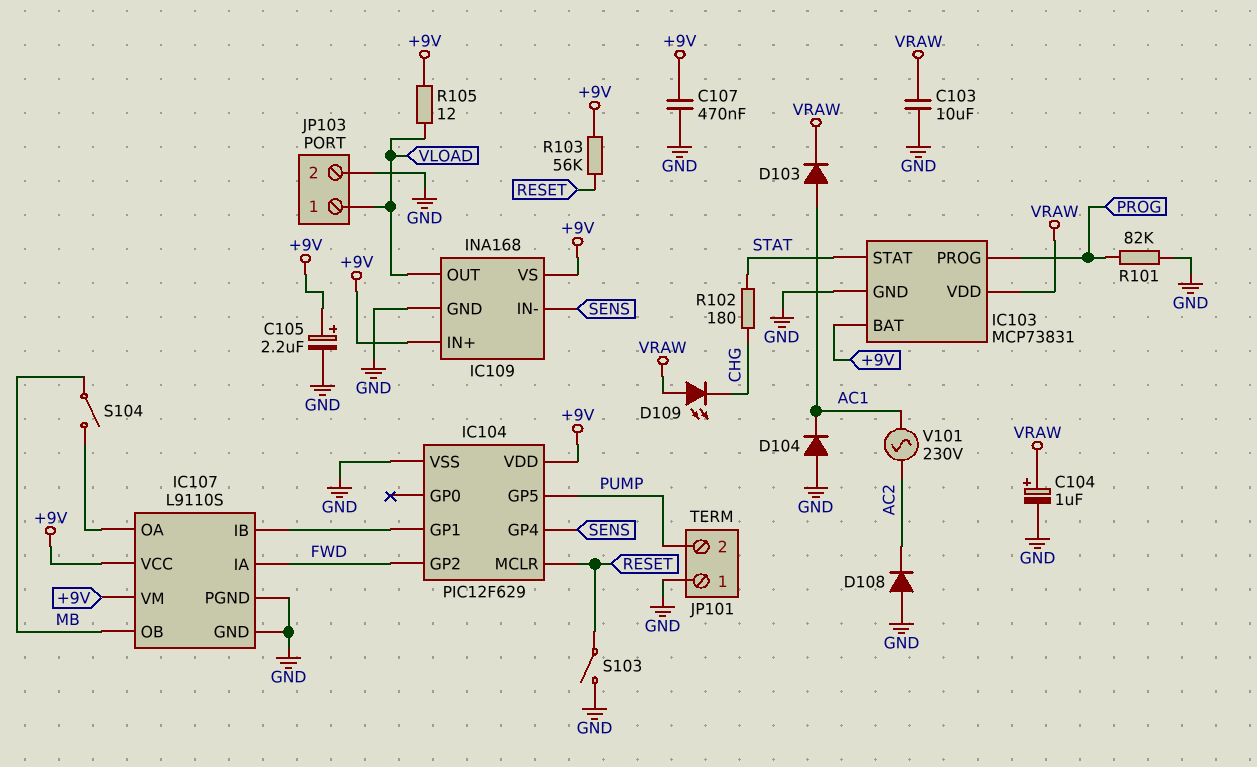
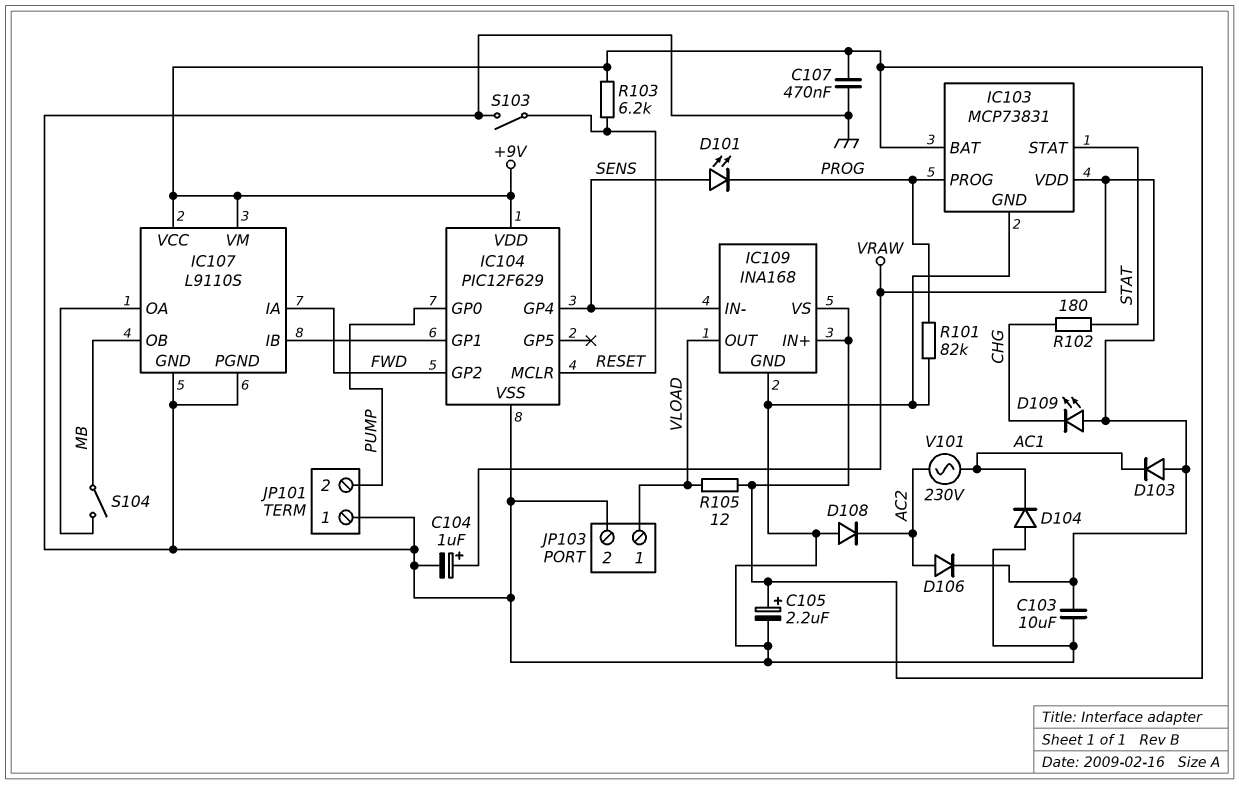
D101: none -> LED (A SENS, K PROG)
D103: diode (A AC1, K VRAW) -> diode (A VRAW, K AC1)
D106: none -> diode (A AC2, K VRAW)
IC104 pin GP0: none -> PUMP
IC104 pin GP5: PUMP -> none
R103: 56k (+9V, RESET) -> 6.2k (+9V, RESET)

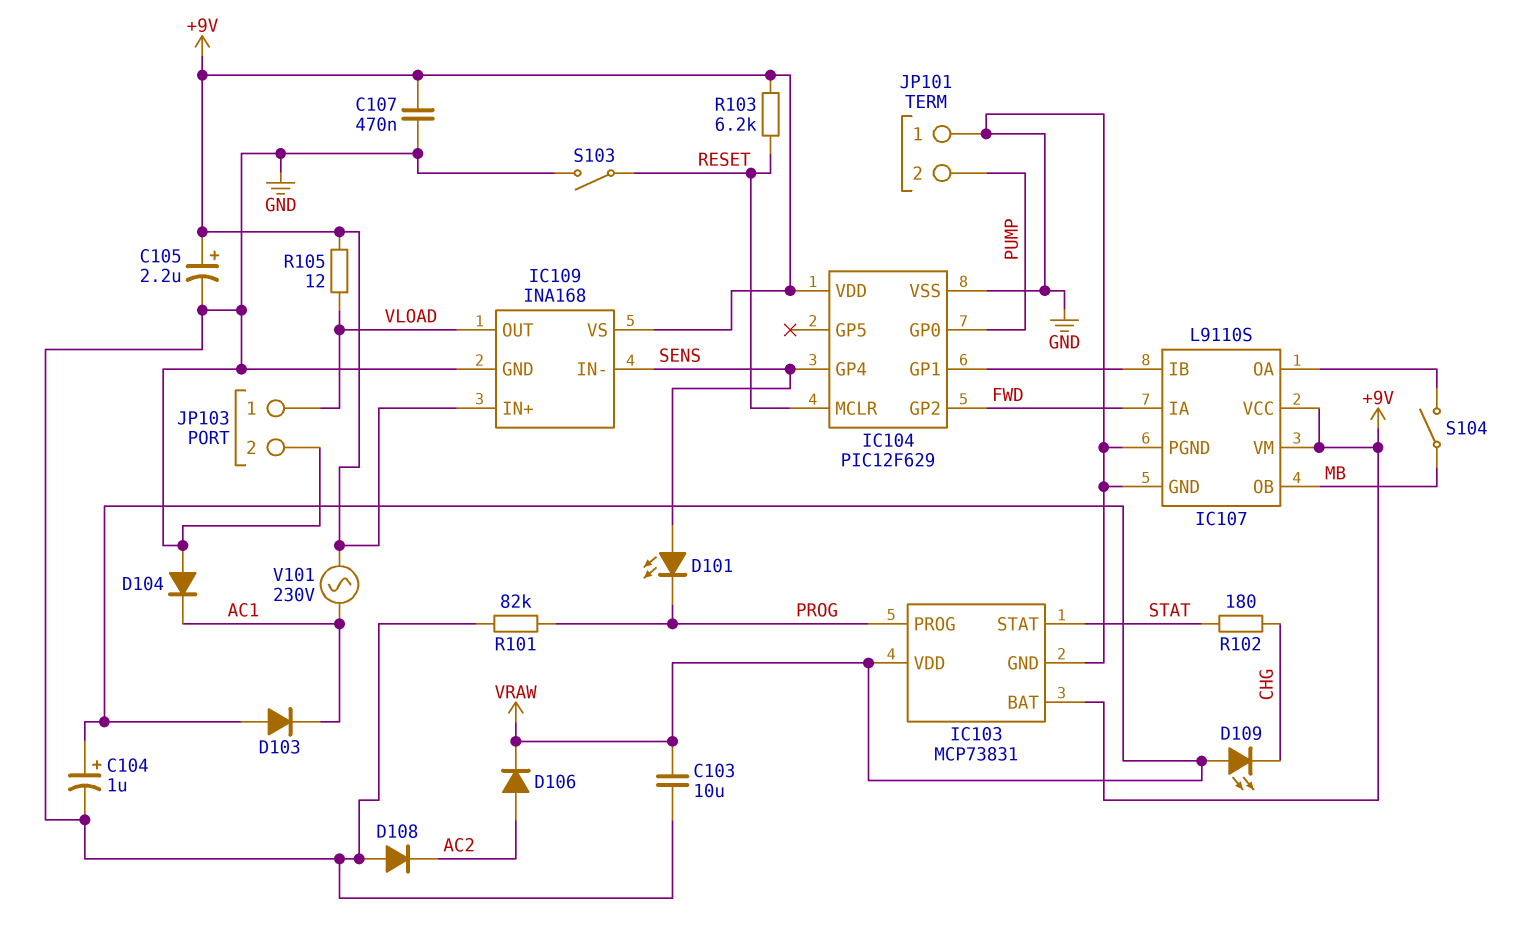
V101: AC 230V (AC1, AC2) -> AC 230V (+9V, AC1)

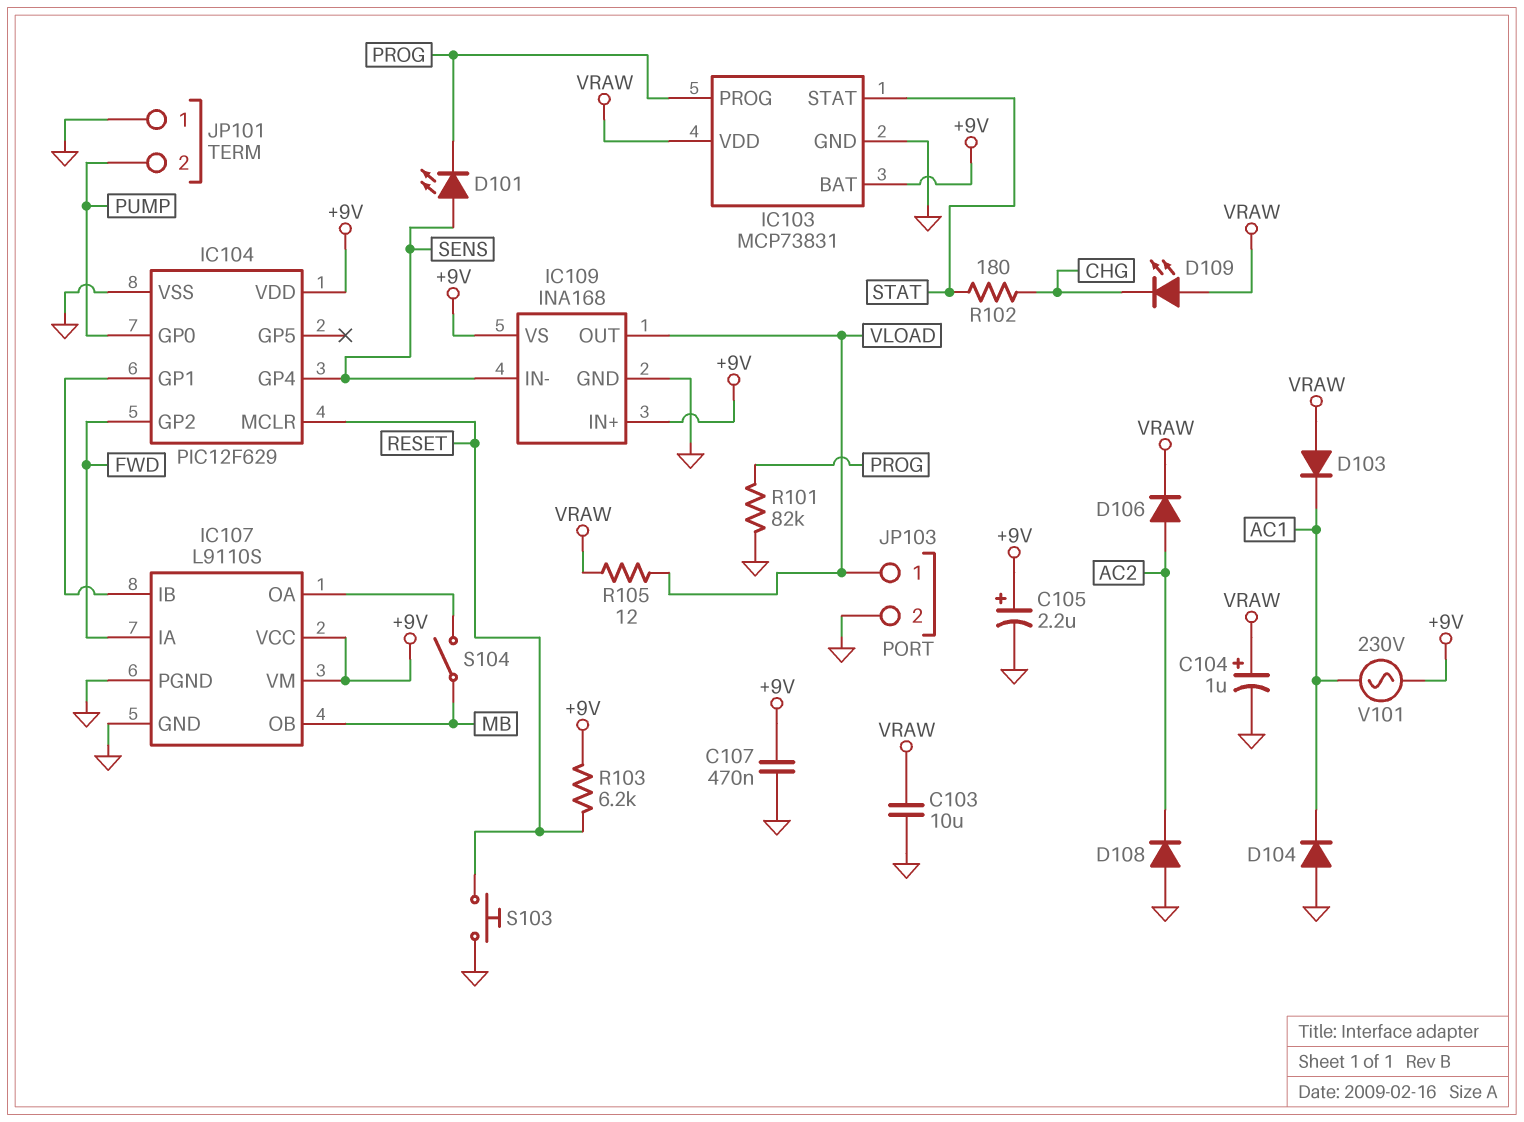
R105: 12 (+9V, VLOAD) -> 12 (VLOAD, VRAW)
S103: switch (GND, RESET) -> button (GND, RESET)

